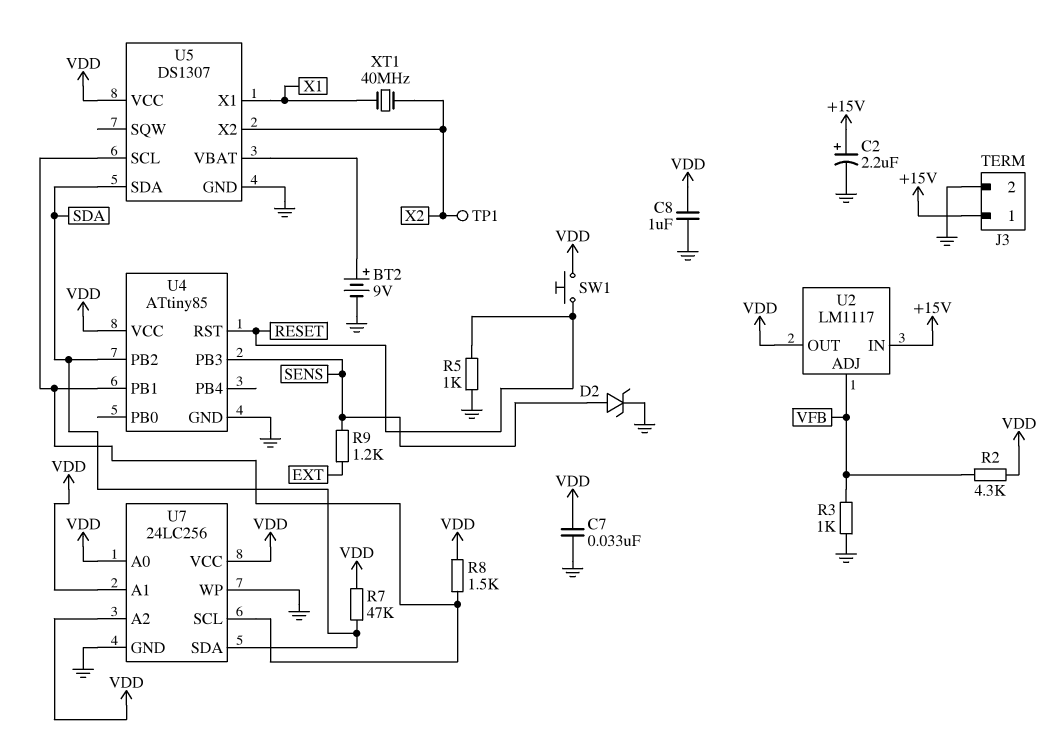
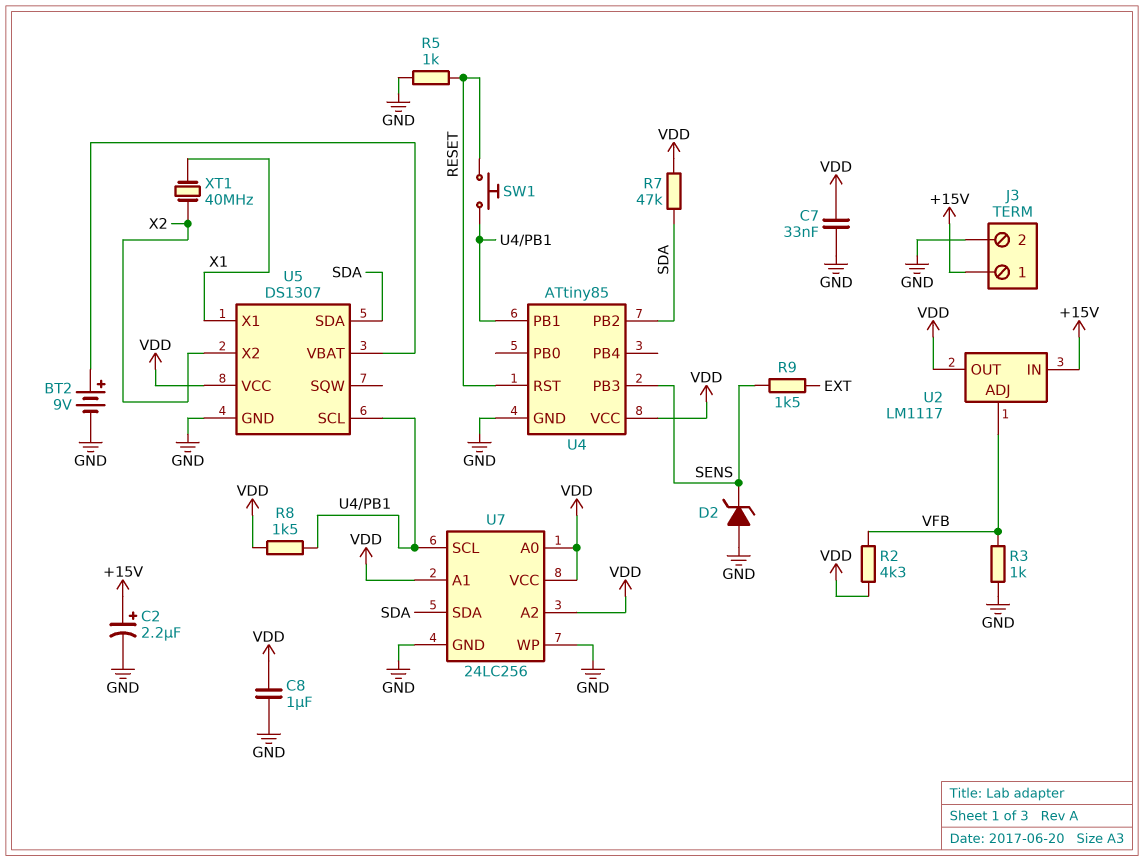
D2: zener (A SENS, K GND) -> zener (A GND, K SENS)
R9: 1.2k (EXT, SENS) -> 1.5k (EXT, SENS)
SW1: button (RESET, VDD) -> button (RESET, U4/PB1)
TP1: test point (X2) -> none

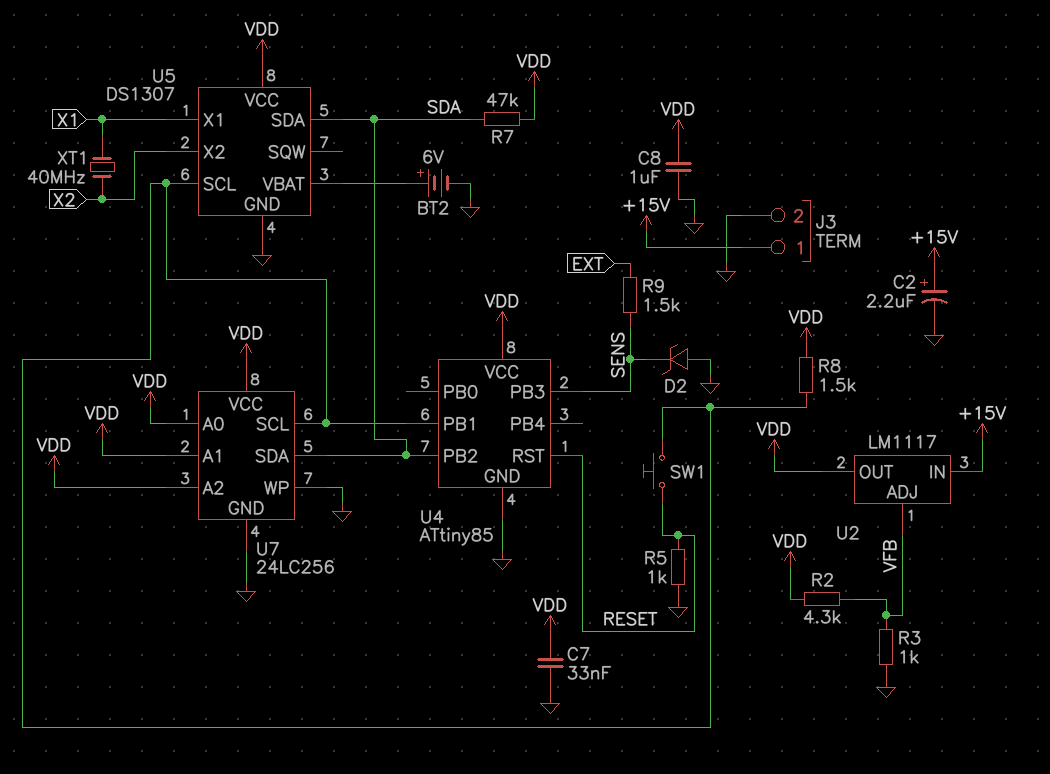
BT2: 9V (plus U5/VBAT, minus GND) -> 6V (plus U5/VBAT, minus GND)

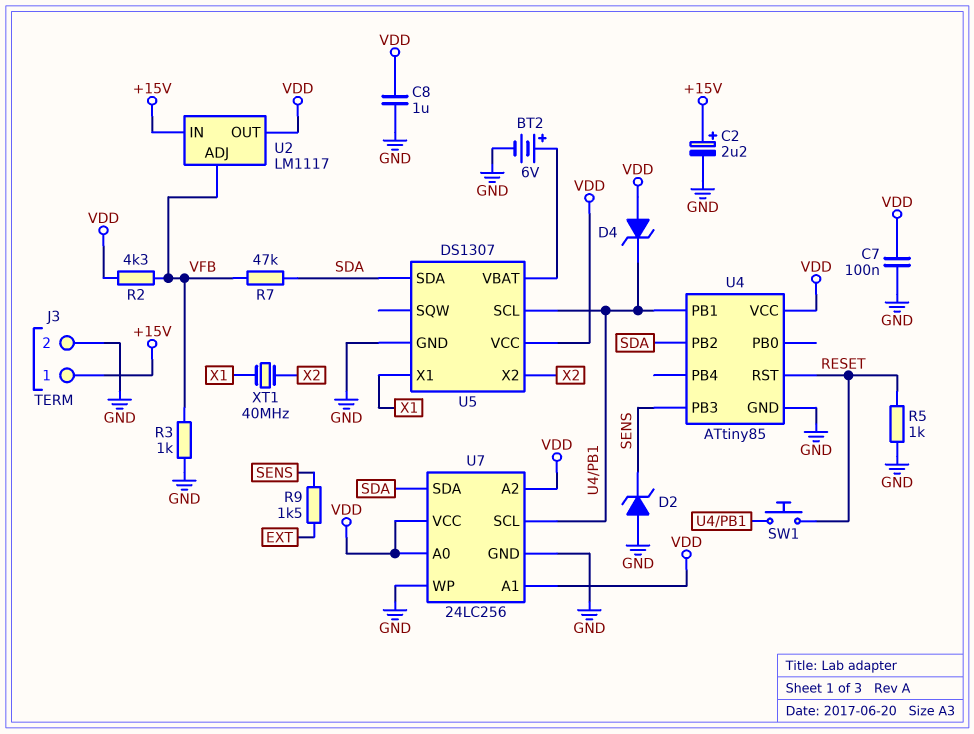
C7: 33nF (GND, VDD) -> 100nF (GND, VDD)
D4: none -> zener (A VDD, K U4/PB1)
R7: 47k (SDA, VDD) -> 47k (SDA, VFB)
R8: 1.5k (U4/PB1, VDD) -> none

